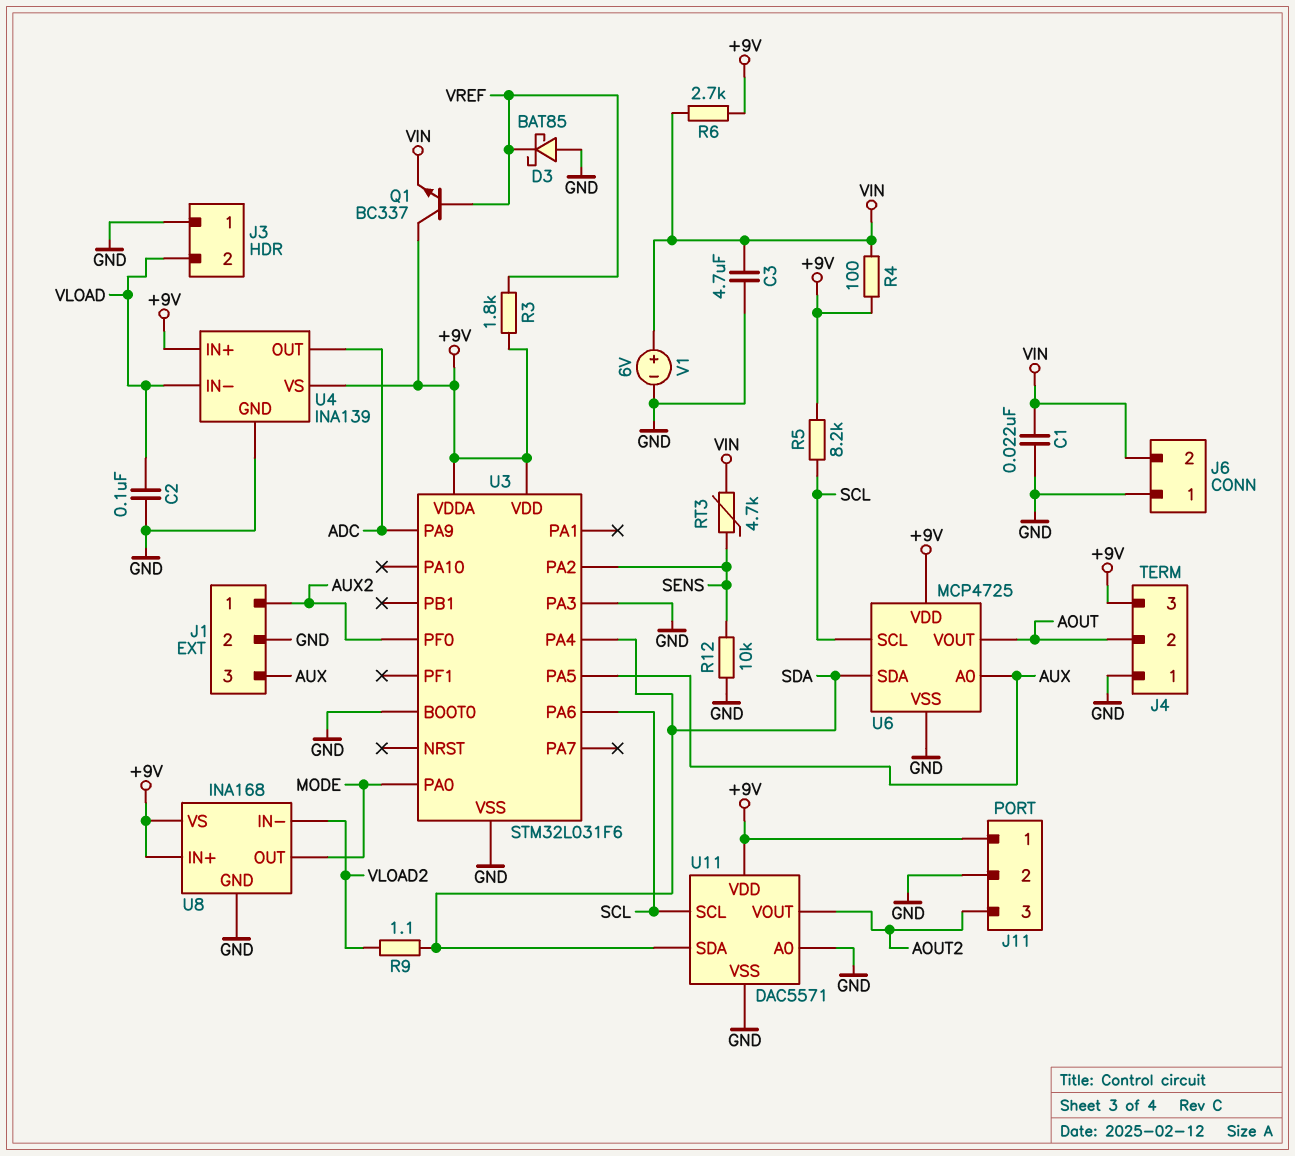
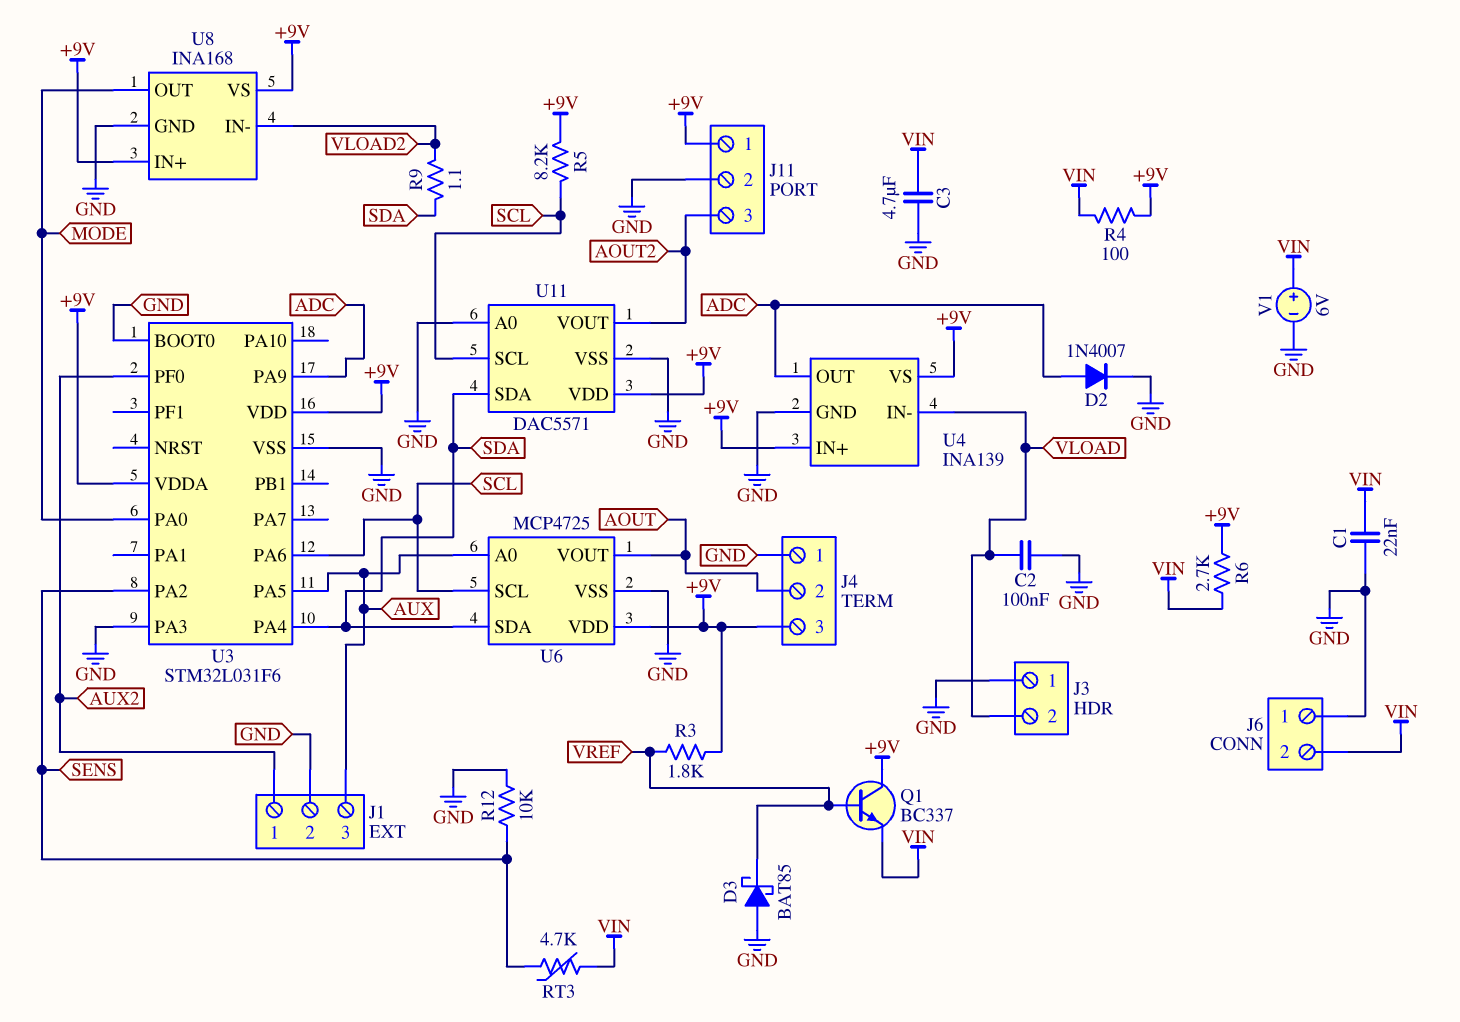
D2: none -> diode 1N4007 (A ADC, K GND)

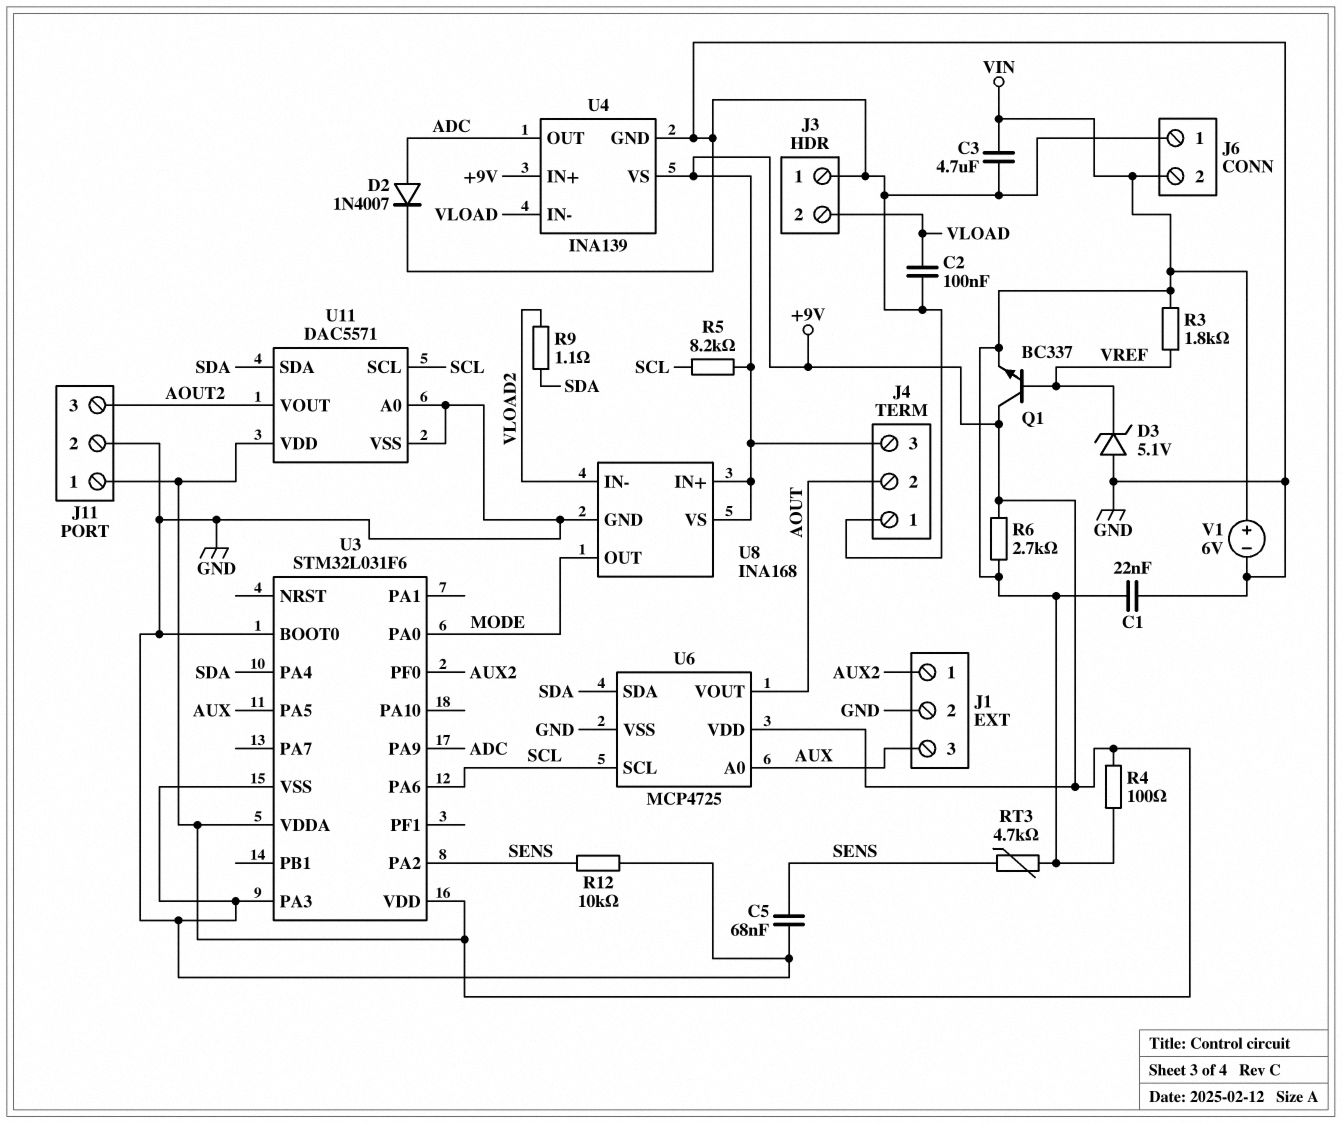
C5: none -> 68nF (GND, SENS)
D3: schottky BAT85 (A GND, K VREF) -> zener 5.1V (A GND, K VREF)
R3: 1.8k (+9V, VREF) -> 1.8k (VIN, VREF)

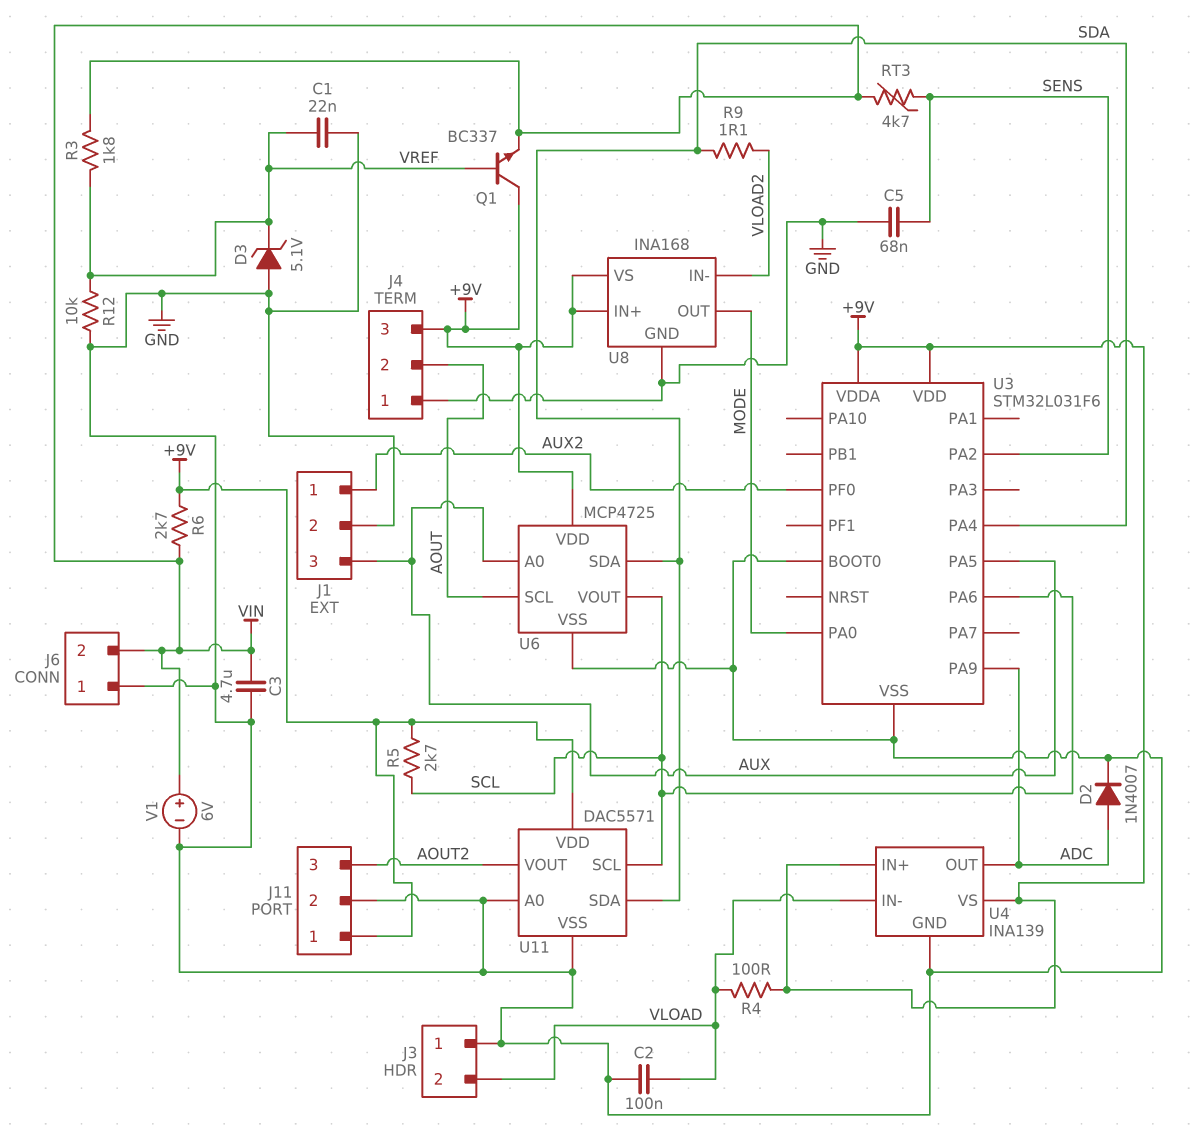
C1: 22nF (GND, VIN) -> 22nF (GND, VREF)
R4: 100 (+9V, VIN) -> 100 (+9V, VLOAD)
R5: 8.2k (+9V, SCL) -> 2.7k (+9V, SCL)
R12: 10k (GND, SENS) -> 10k (GND, VREF)
U3 pin PA3: GND -> none
U6 pin SCL: SCL -> AOUT
U6 pin VOUT: AOUT -> SCL

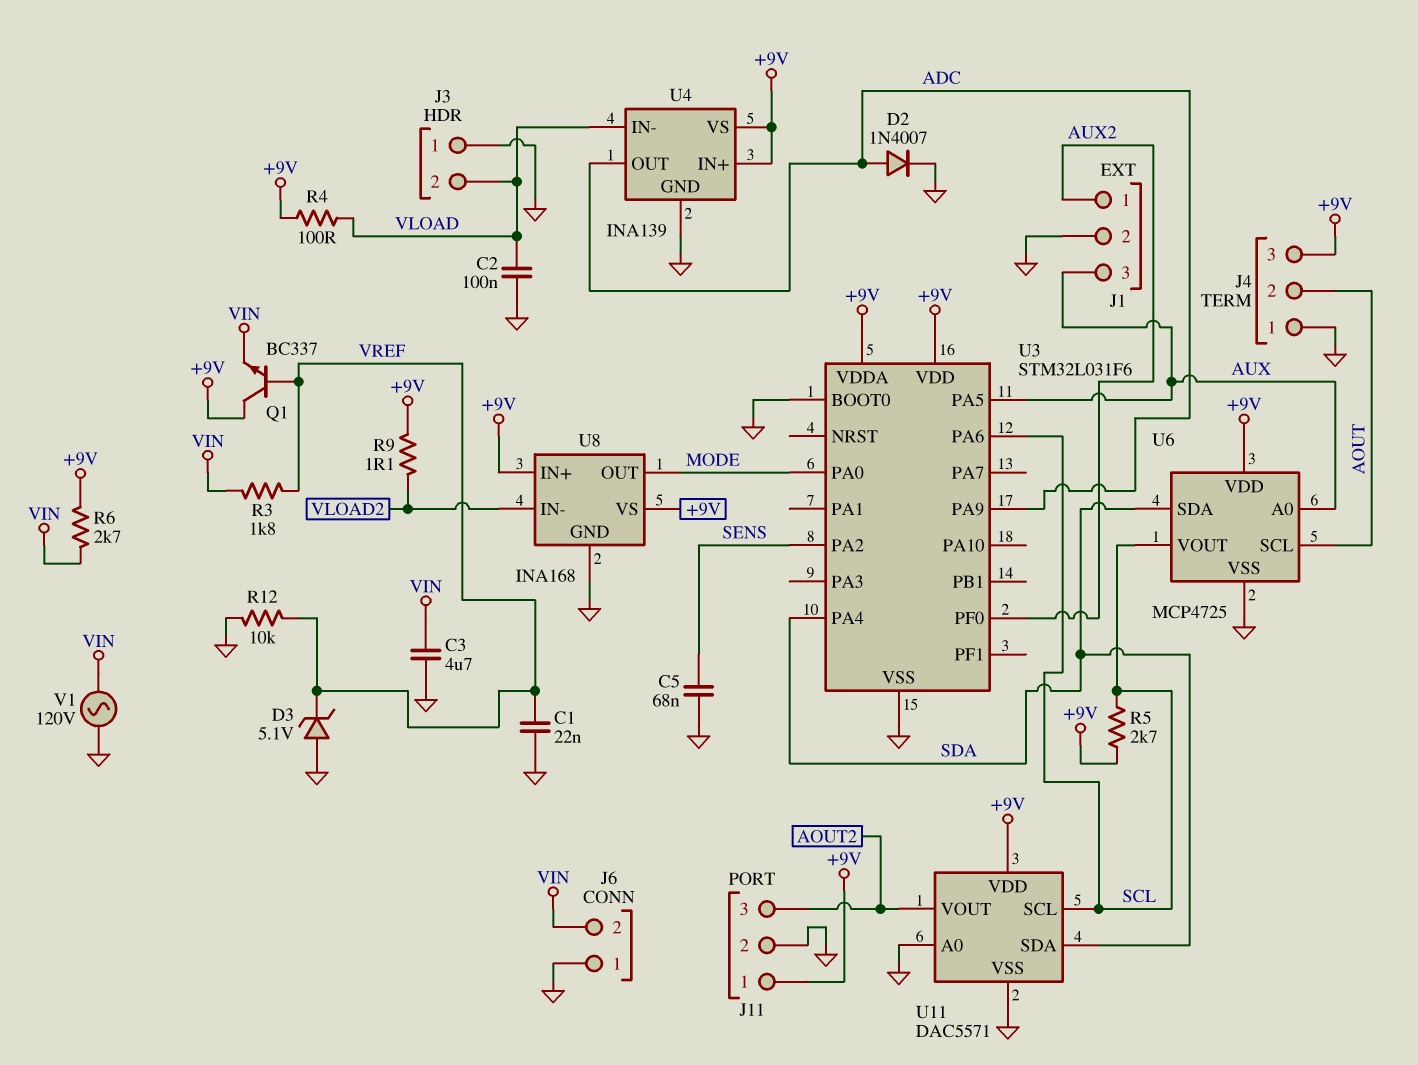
R9: 1.1 (SDA, VLOAD2) -> 1.1 (+9V, VLOAD2)
RT3: 4.7k (SENS, VIN) -> none
V1: 6V (plus VIN, minus GND) -> AC 120V (GND, VIN)

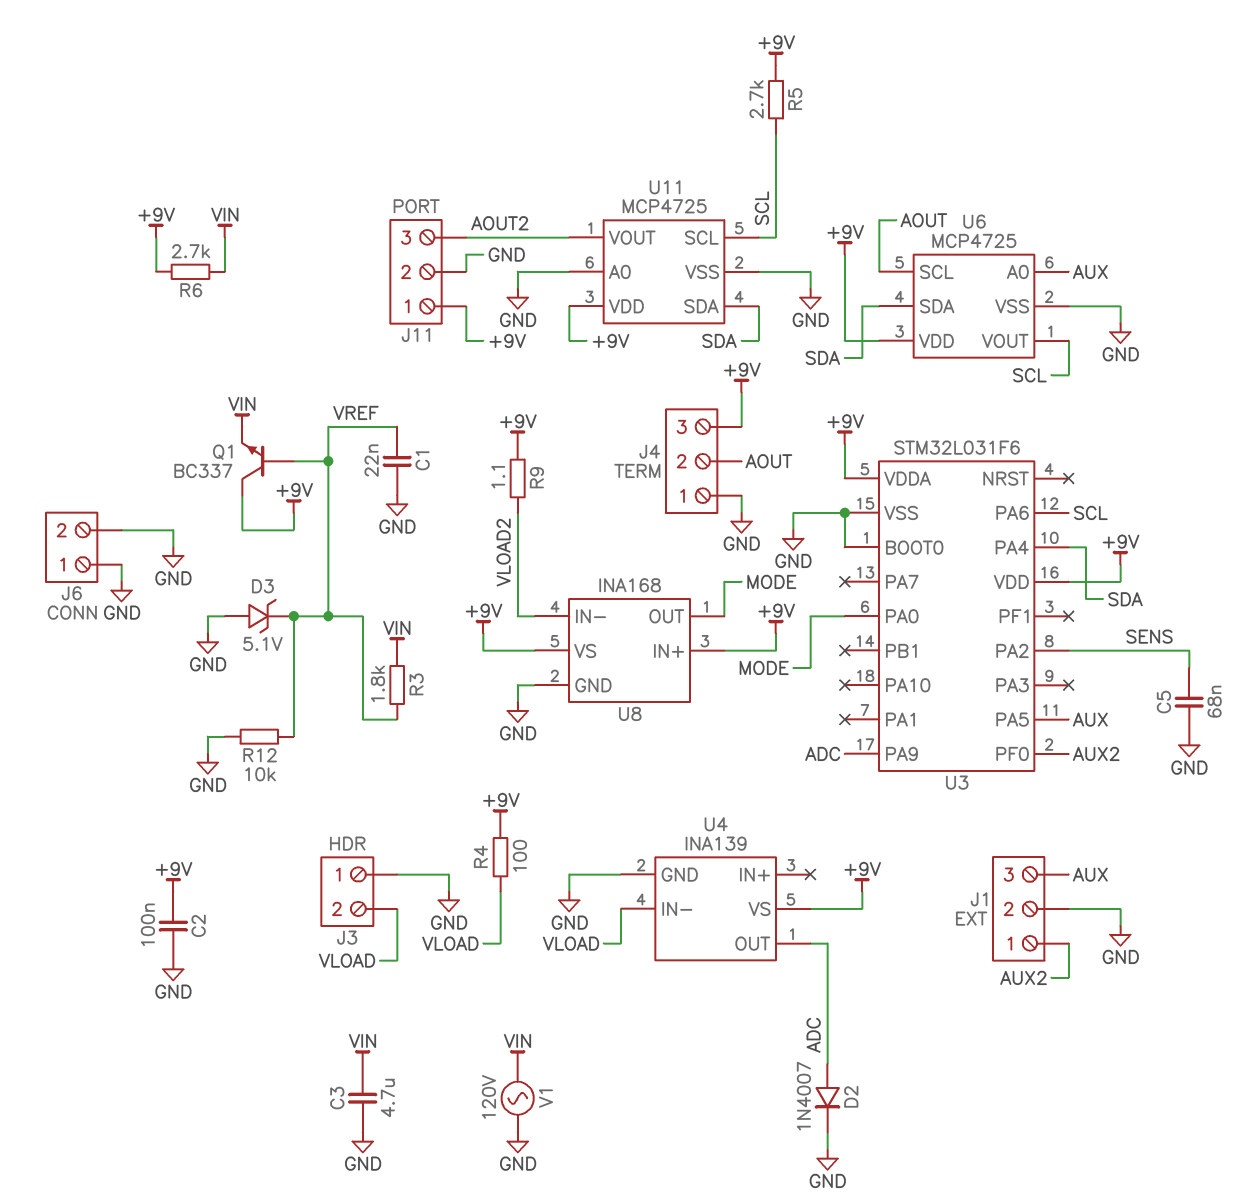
C2: 100nF (GND, VLOAD) -> 100nF (+9V, GND)
J6 pin 2: VIN -> GND
U4 pin IN+: +9V -> none
U11: DAC5571 -> MCP4725

